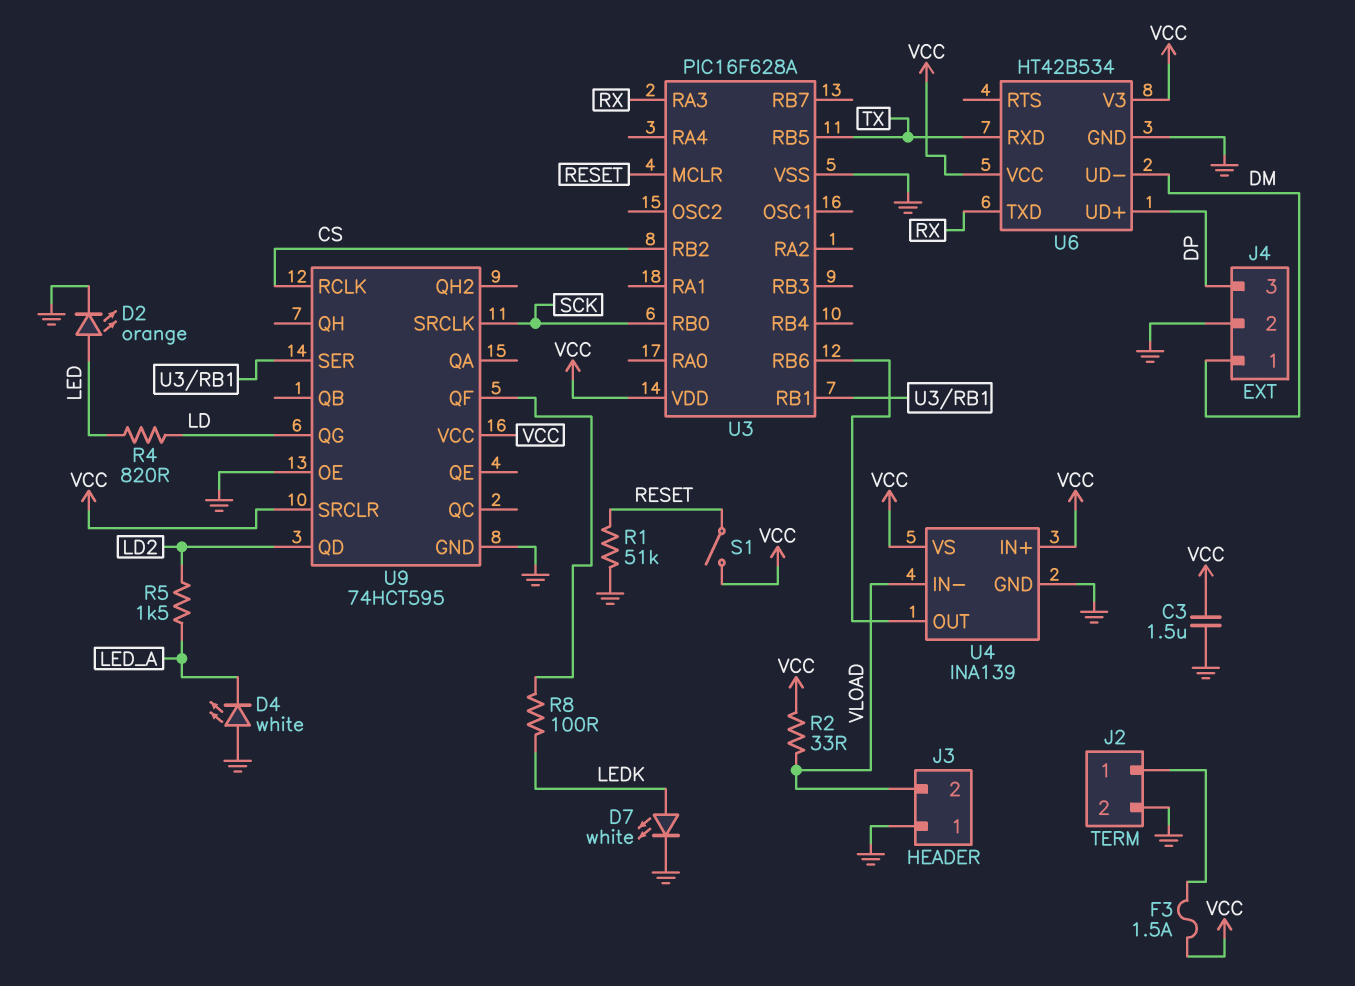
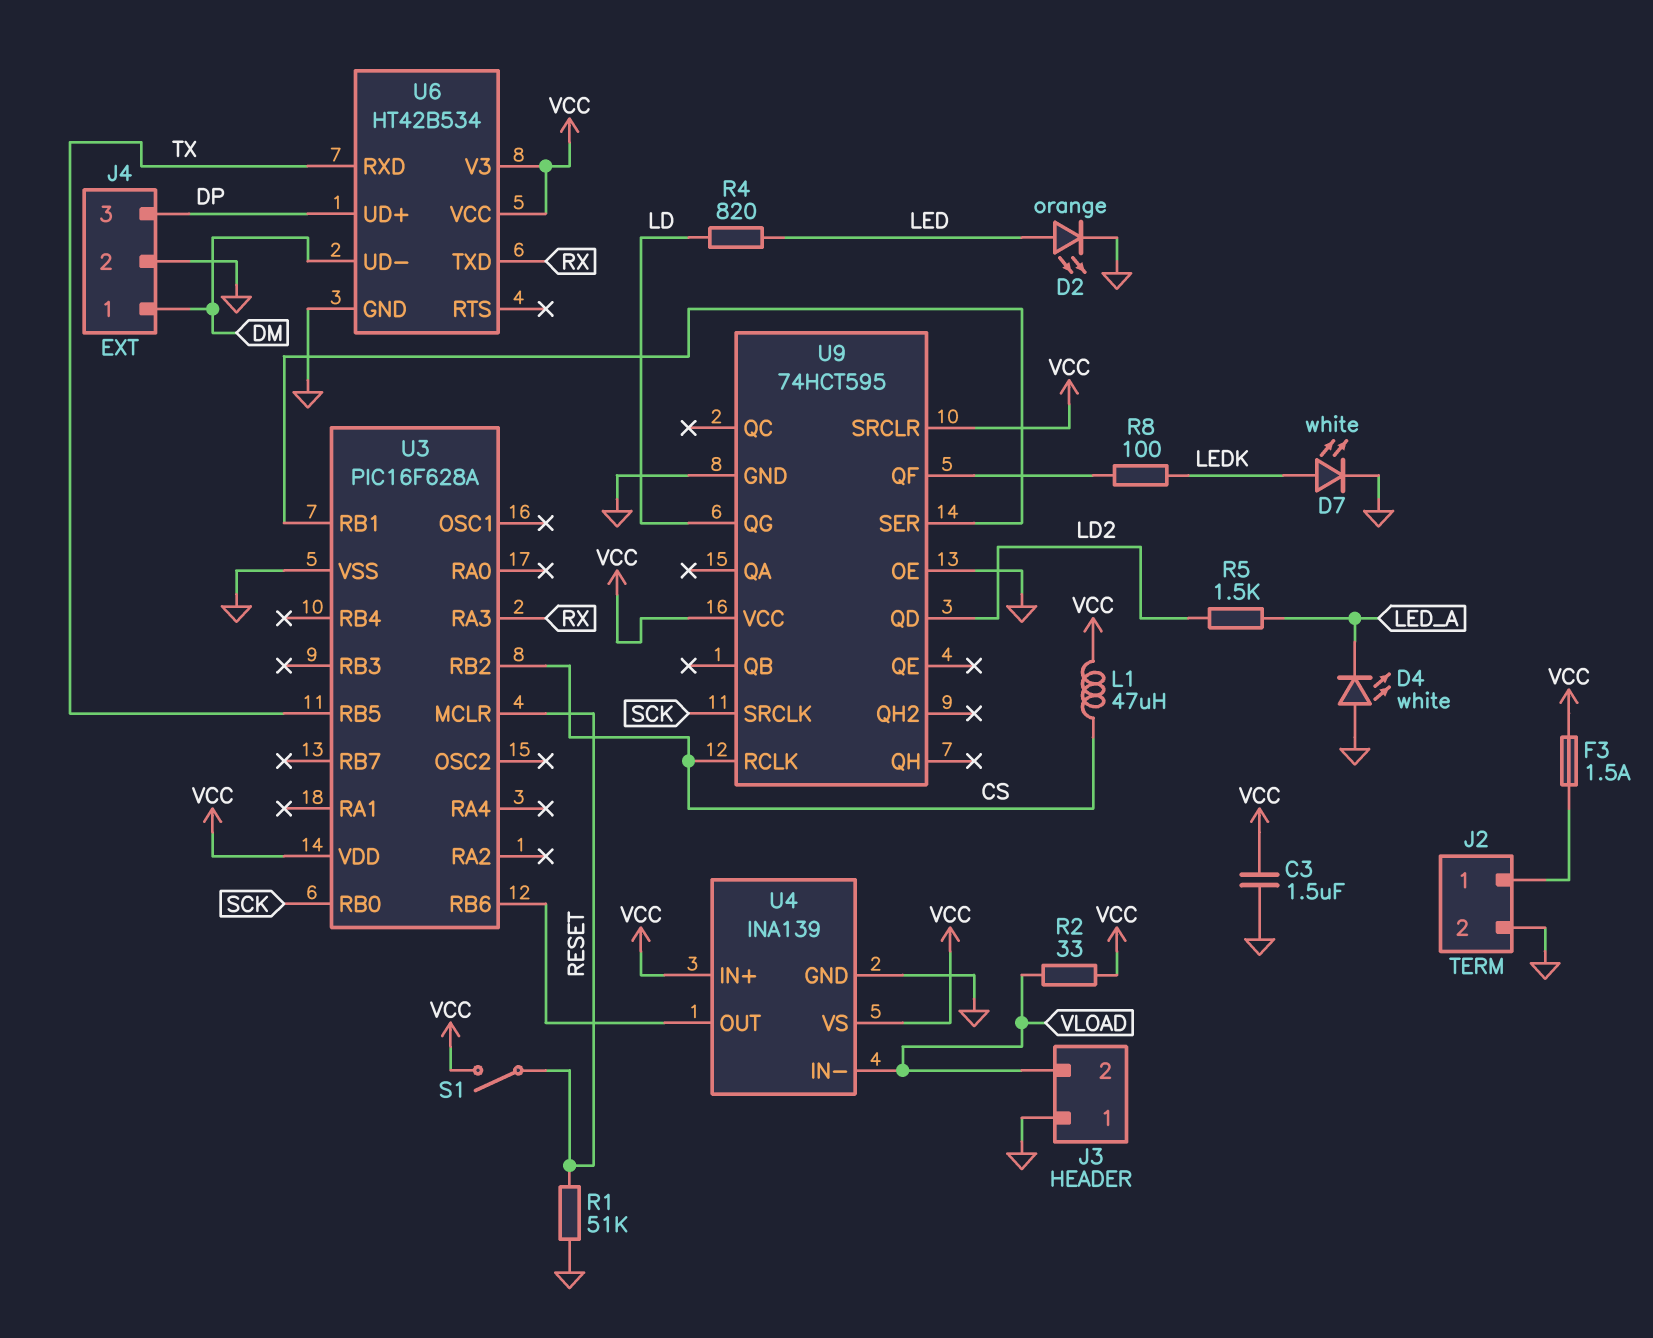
L1: none -> 47uH (CS, VCC)

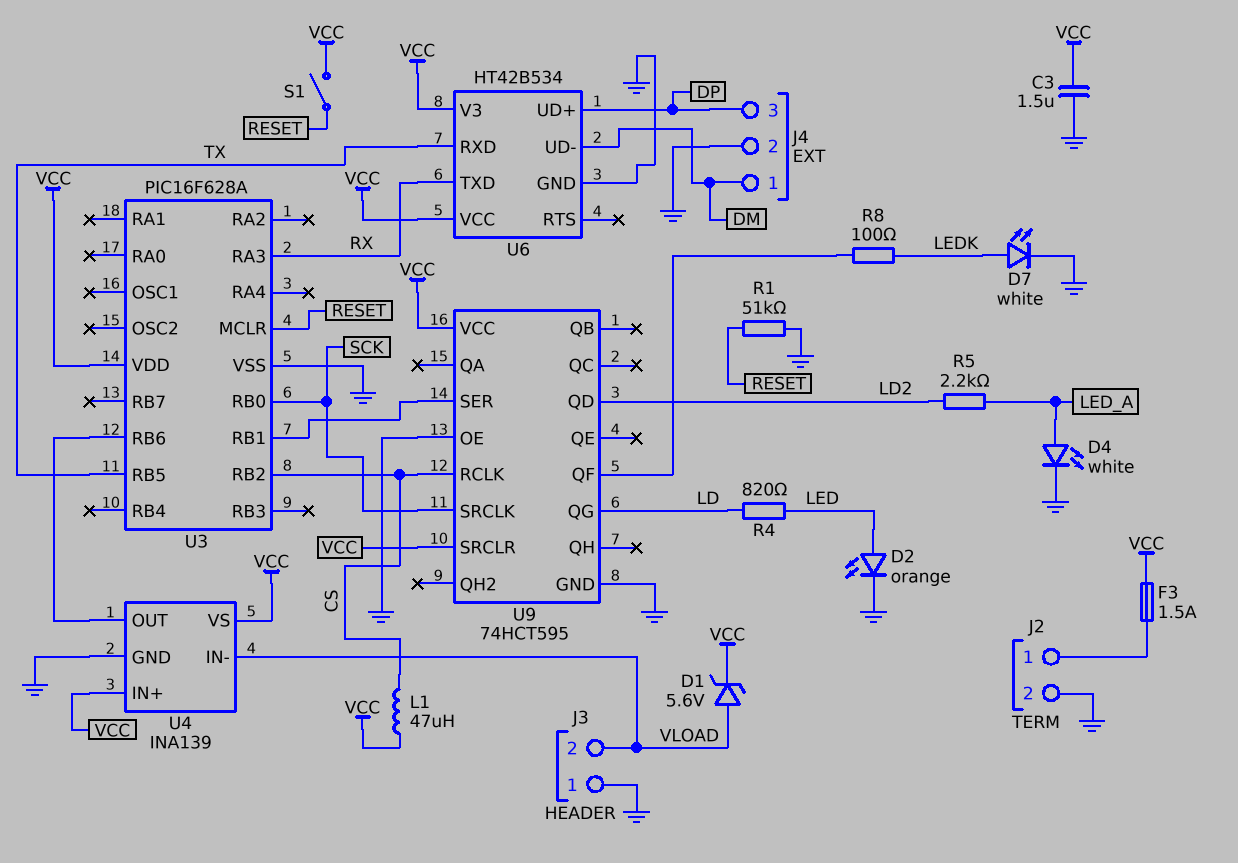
D1: none -> zener 5.6V (A VLOAD, K VCC)
D4: LED white (A GND, K LED_A) -> LED white (A LED_A, K GND)
R2: 33 (VCC, VLOAD) -> none
R5: 1.5k (LD2, LED_A) -> 2.2k (LD2, LED_A)

